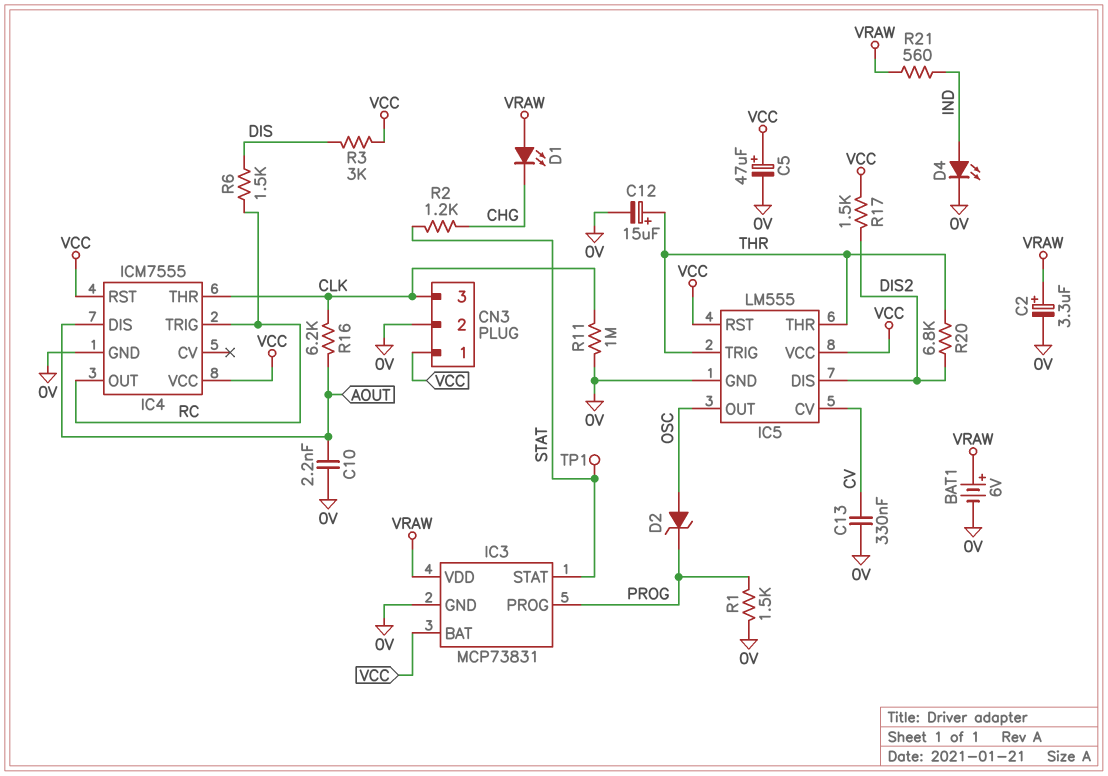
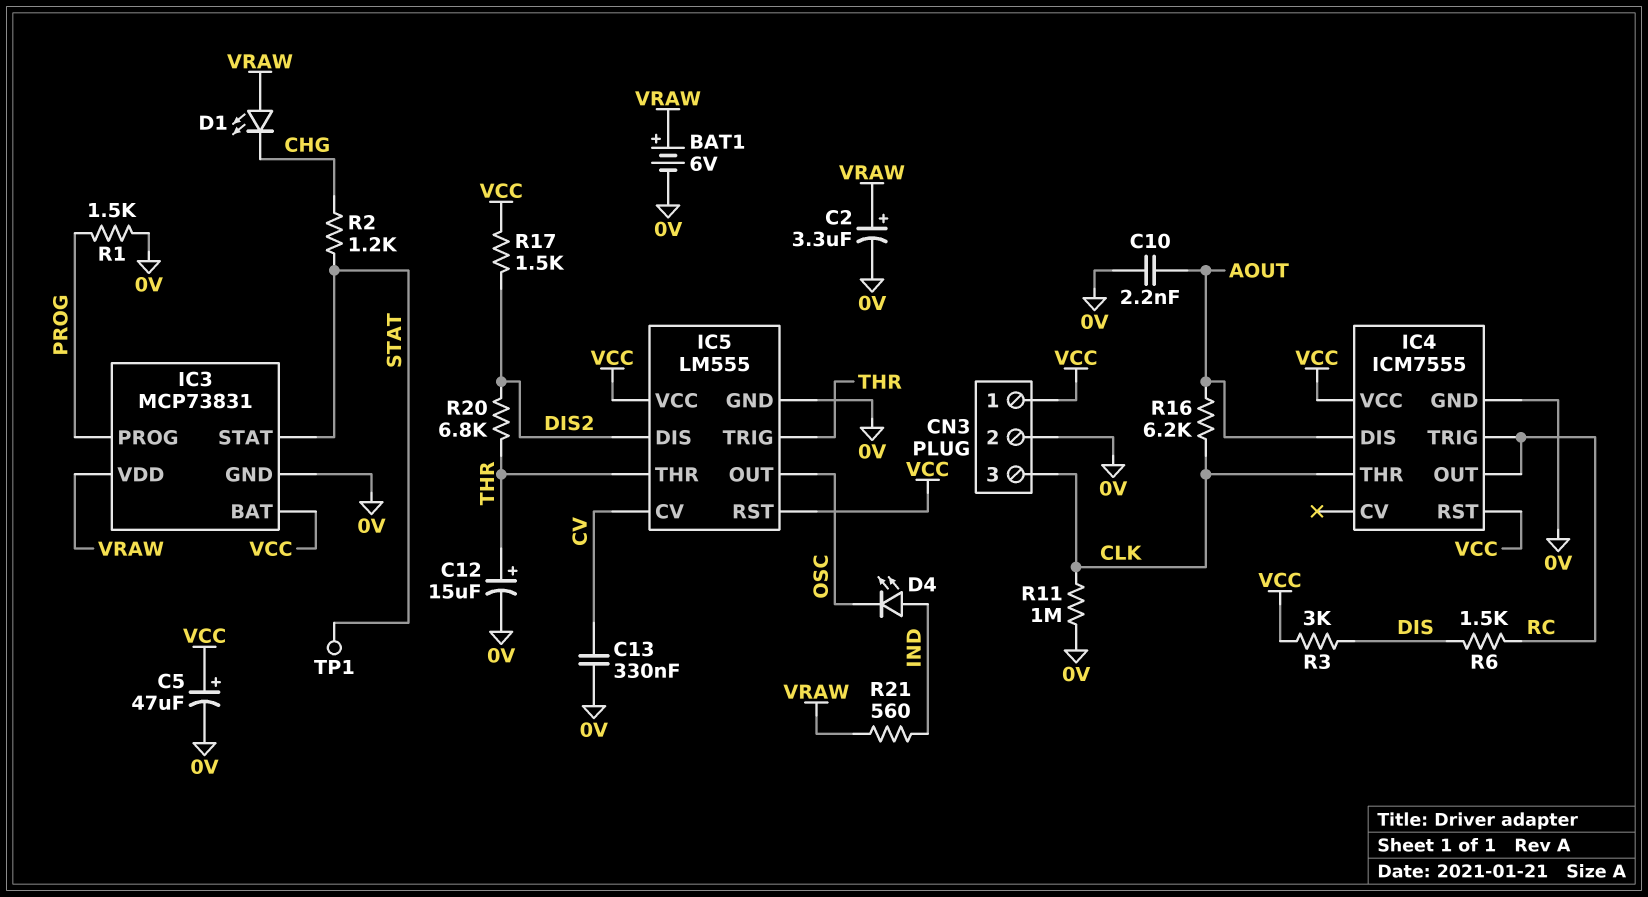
D2: zener (A OSC, K PROG) -> none
D4: LED (A IND, K 0V) -> LED (A IND, K OSC)

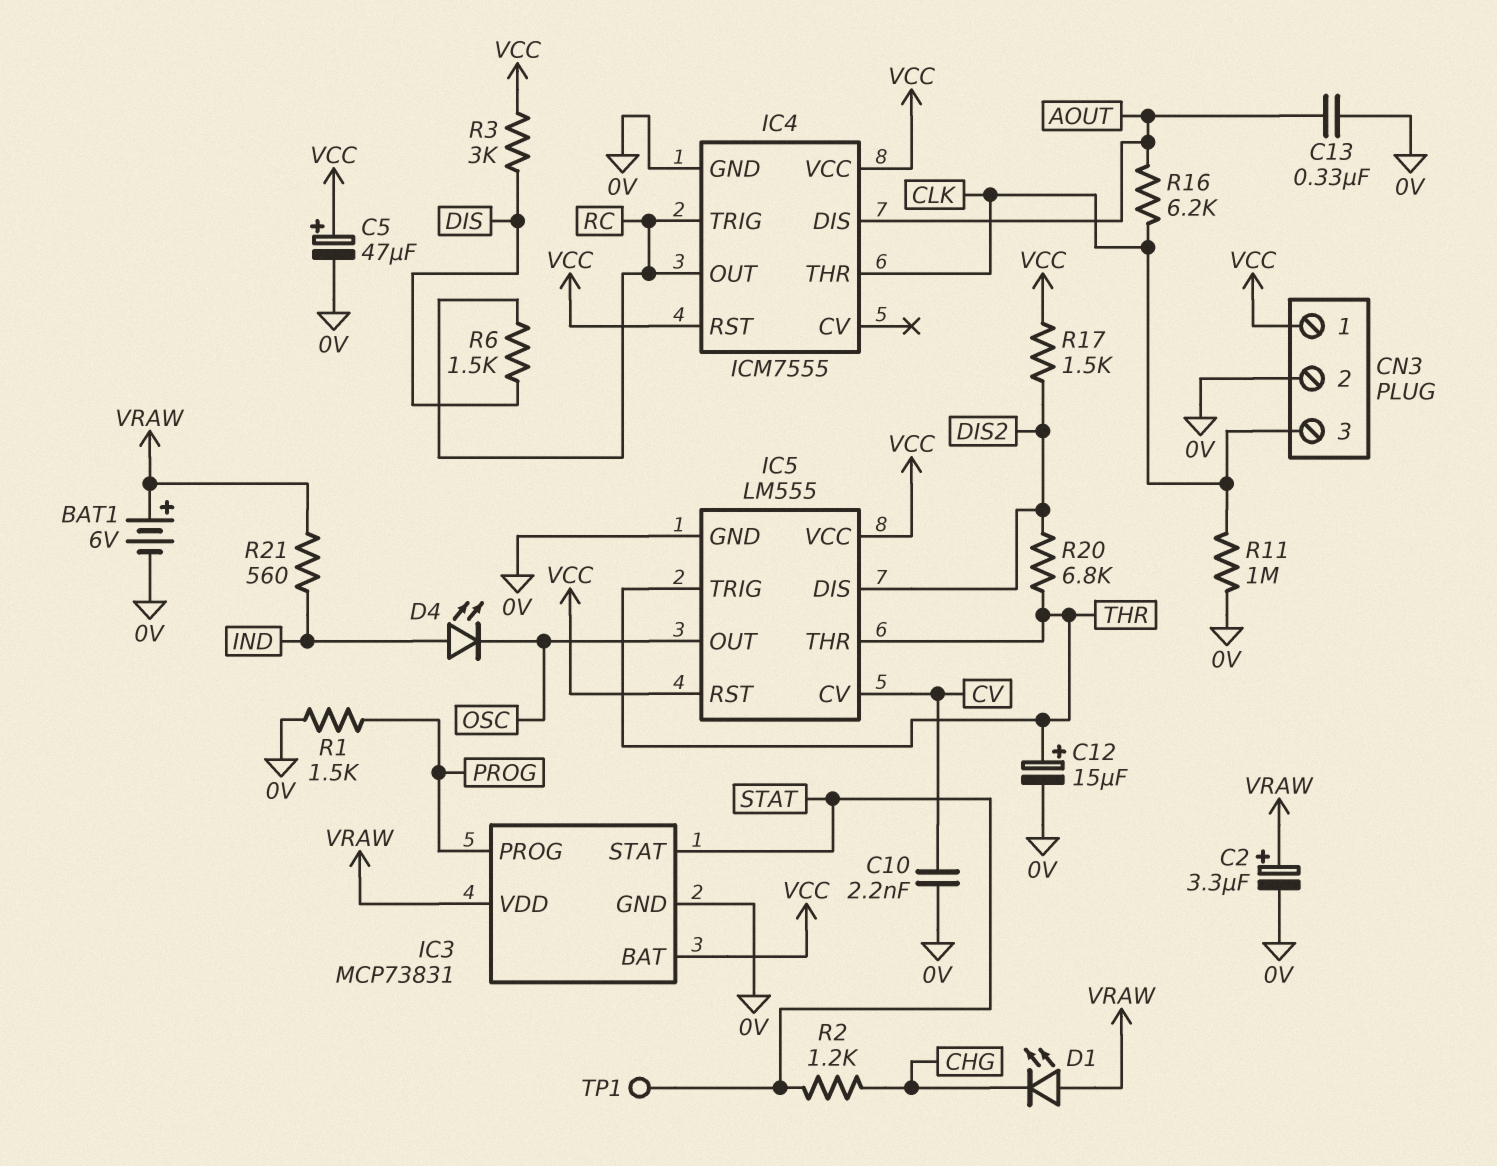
C10: 2.2nF (0V, AOUT) -> 2.2nF (0V, CV)
C13: 330nF (0V, CV) -> 330nF (0V, AOUT)

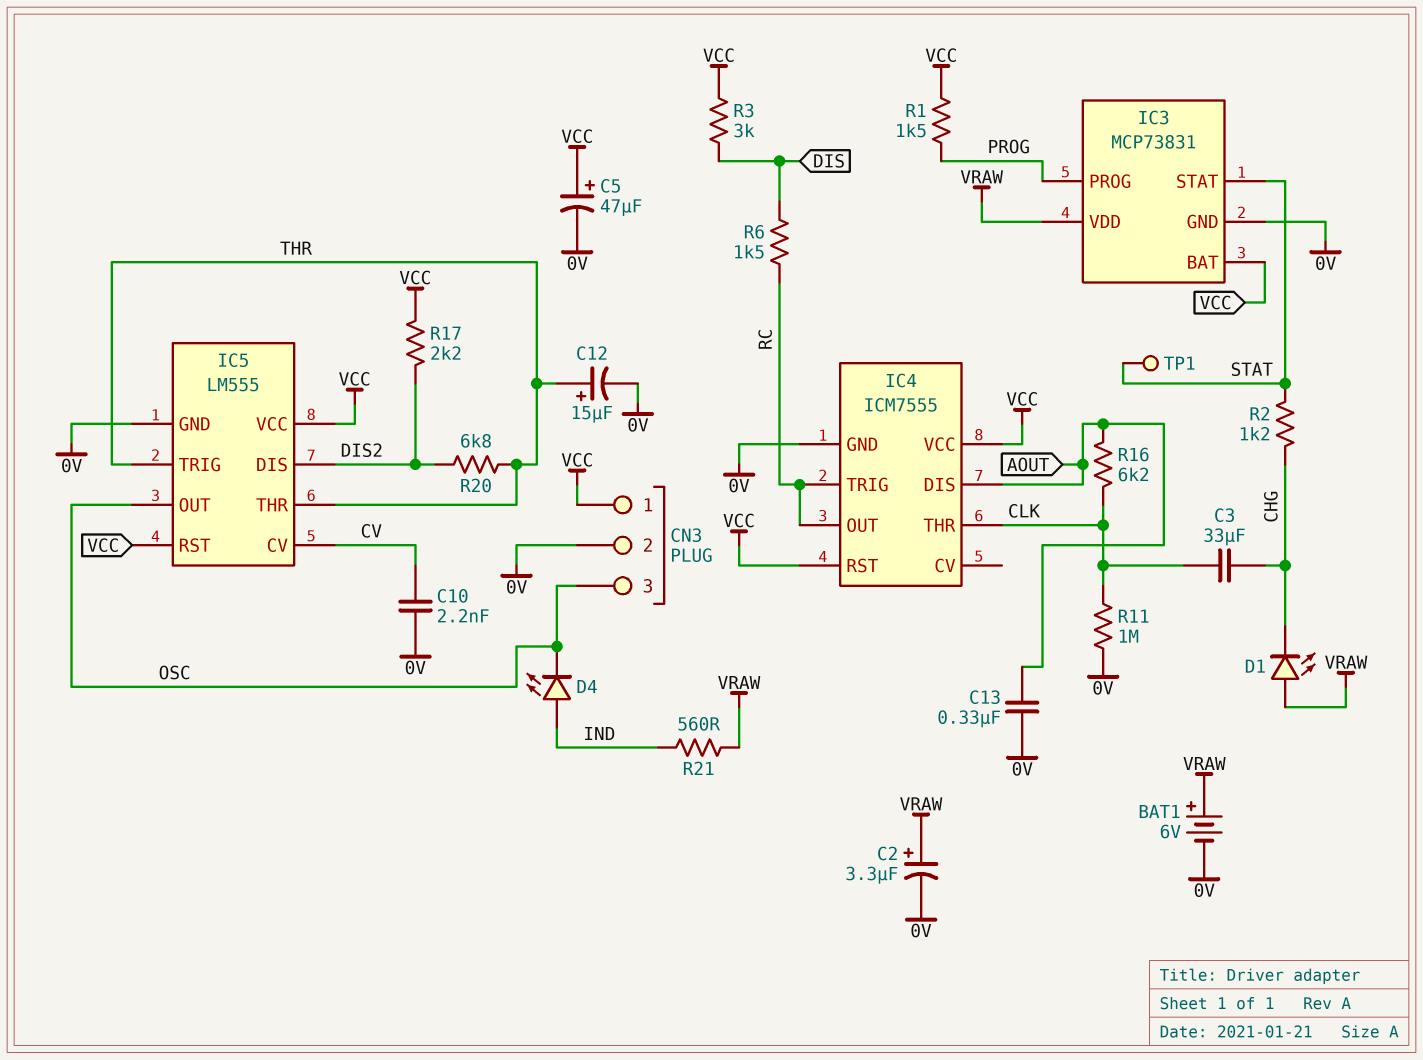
C3: none -> 33uF (CHG, CLK)
CN3 pin 3: CLK -> OSC
R1: 1.5k (0V, PROG) -> 1.5k (PROG, VCC)
R17: 1.5k (DIS2, VCC) -> 2.2k (DIS2, VCC)

